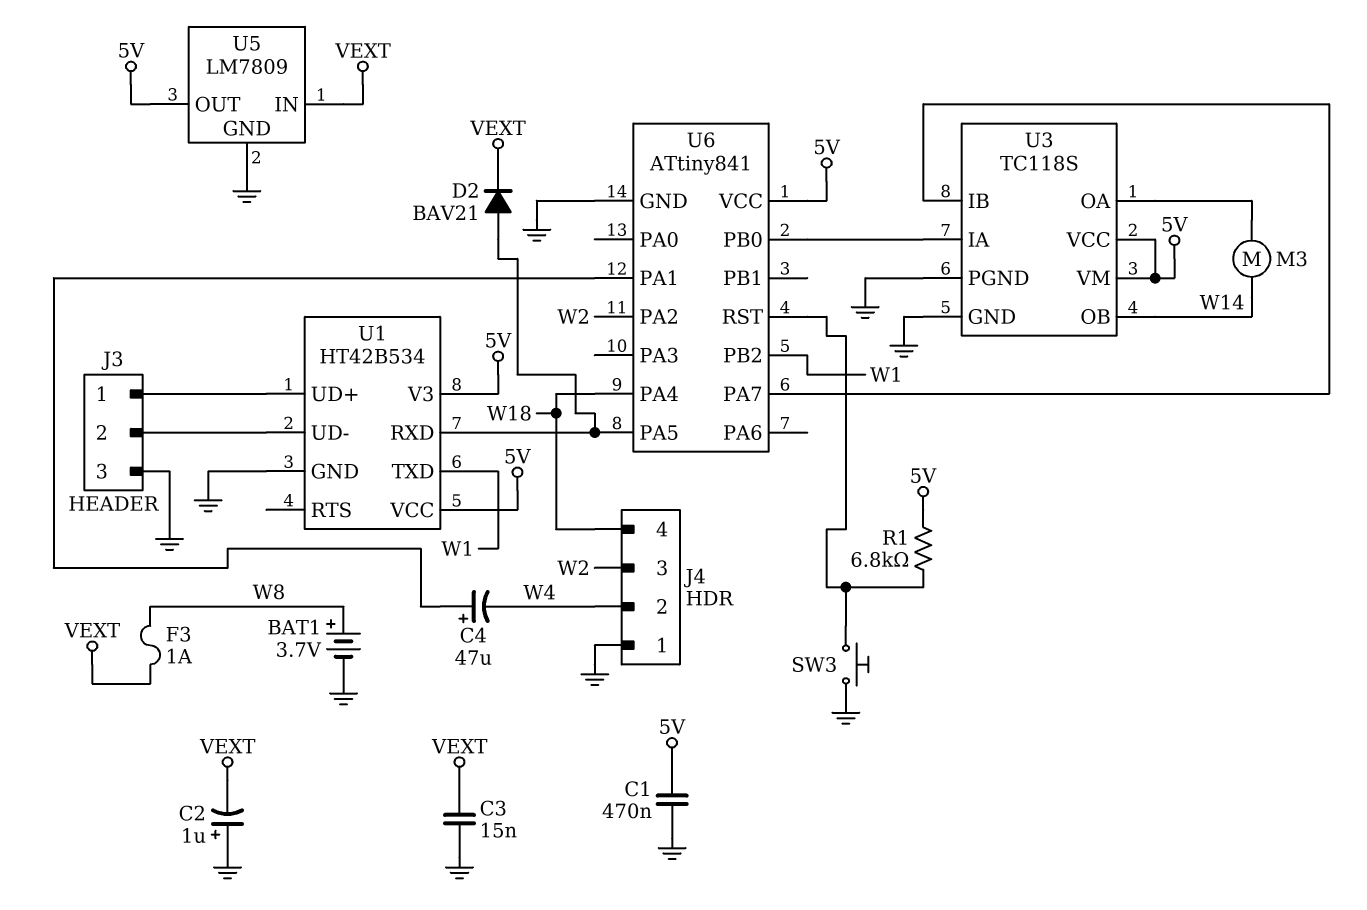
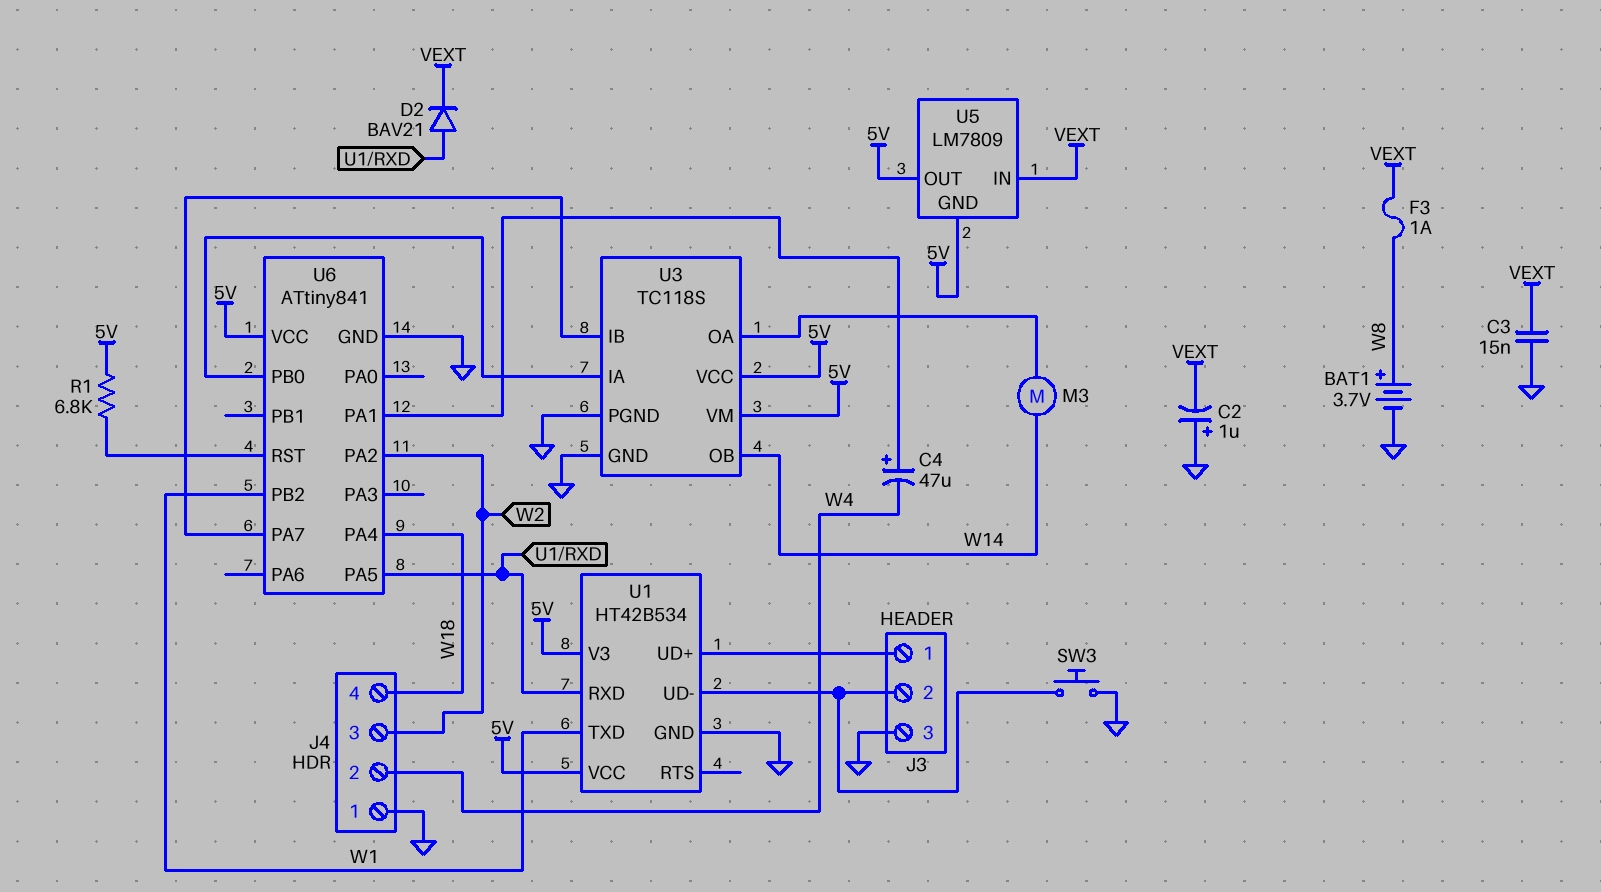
C1: 470nF (5V, GND) -> none
SW3: button (GND, U6/RST) -> button (GND, J3/2)
U5 pin GND: GND -> 5V

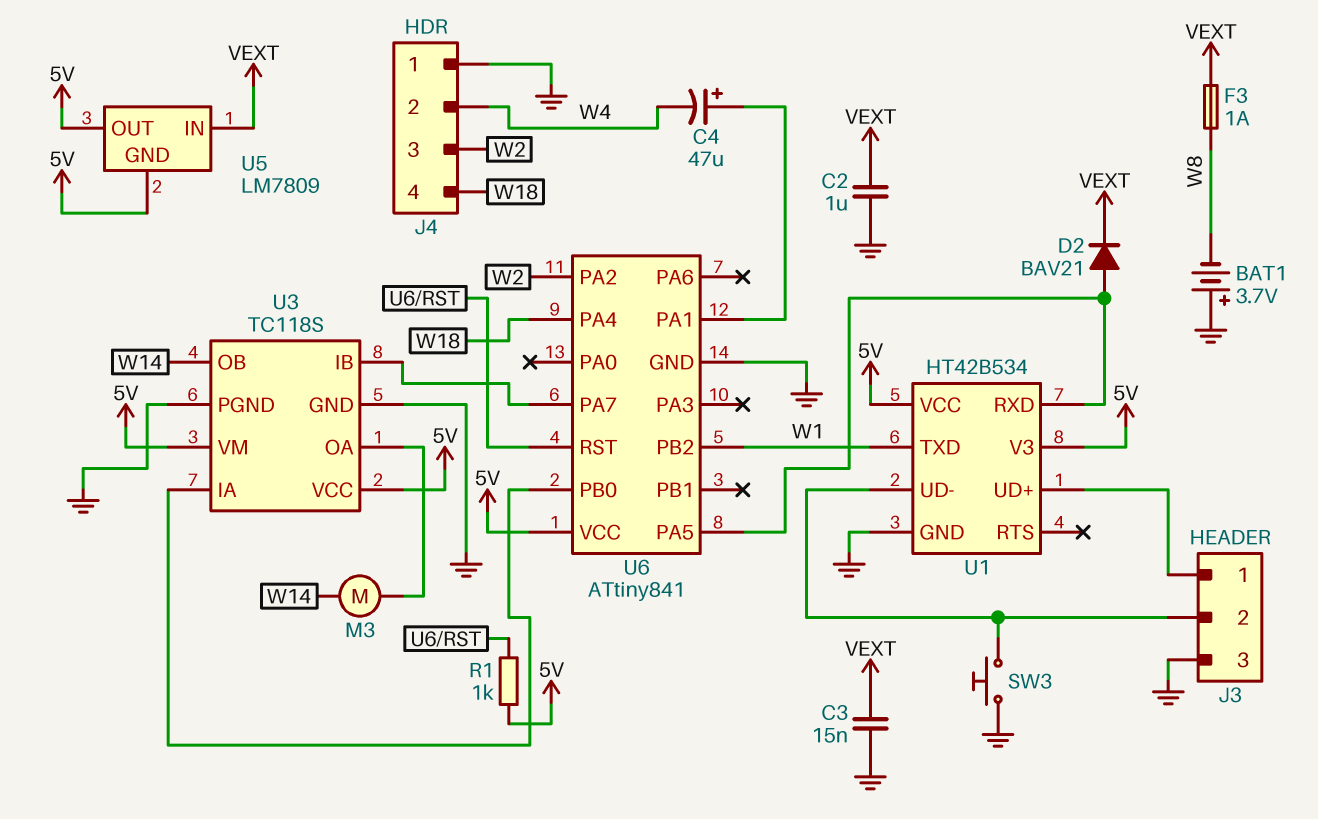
BAT1: 3.7V (plus W8, minus GND) -> 3.7V (plus GND, minus W8)
C2: 1uF (plus GND, minus VEXT) -> 1uF (GND, VEXT)
R1: 6.8k (5V, U6/RST) -> 1k (5V, U6/RST)

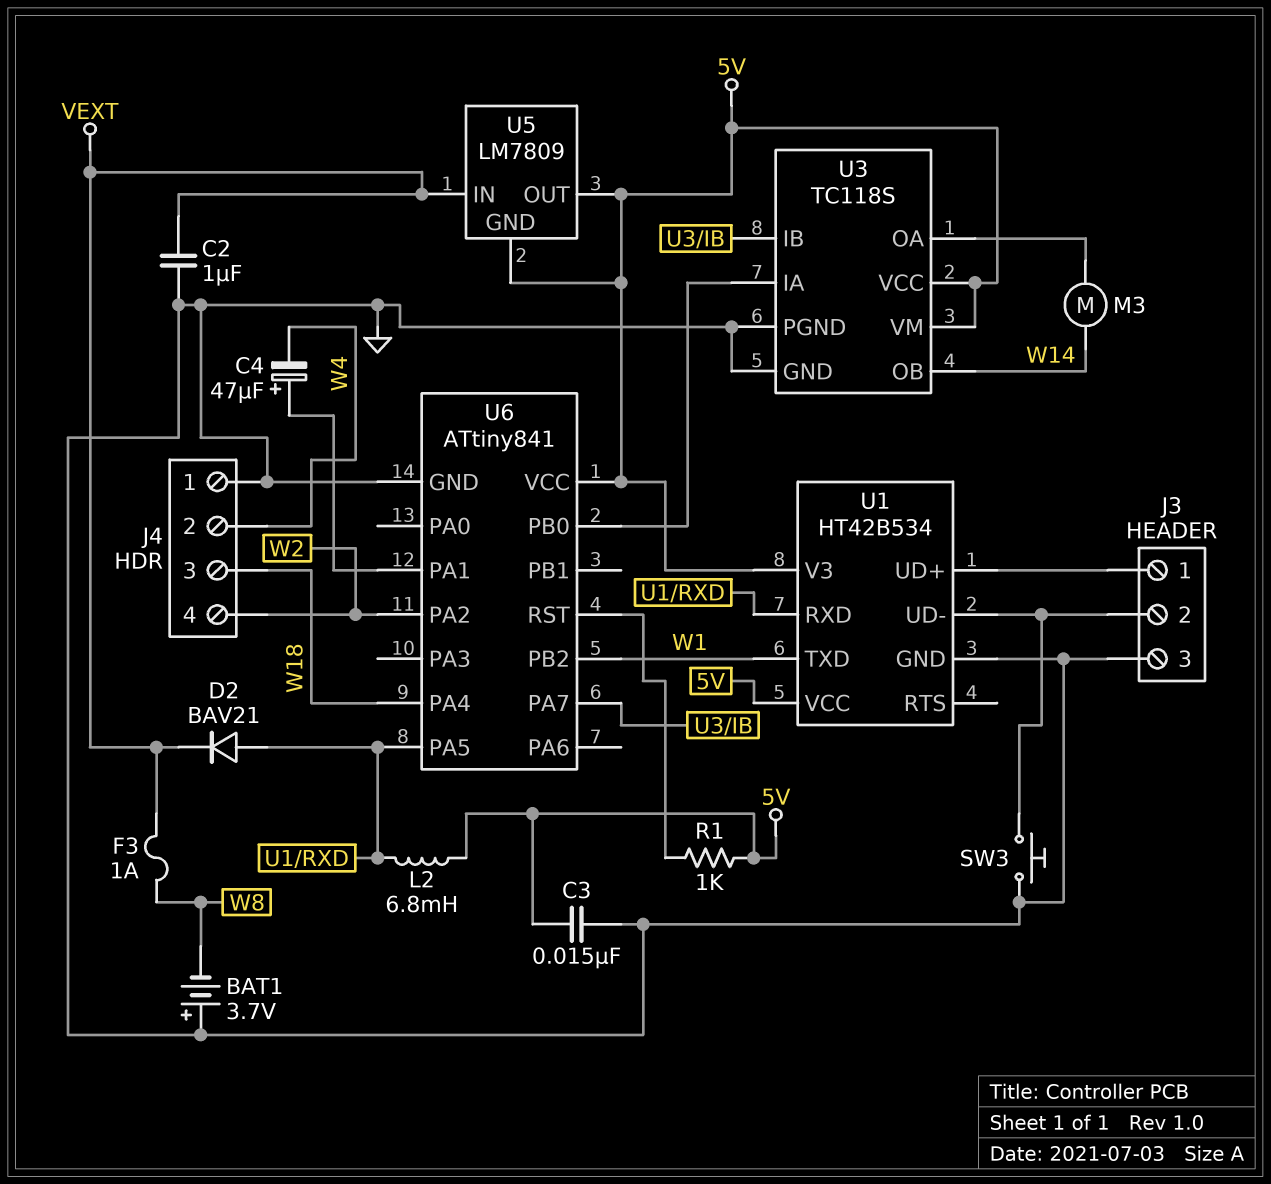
C3: 15nF (GND, VEXT) -> 15nF (5V, GND)
J4 pin 3: W2 -> W18
J4 pin 4: W18 -> W2
L2: none -> 6.8mH (5V, U1/RXD)

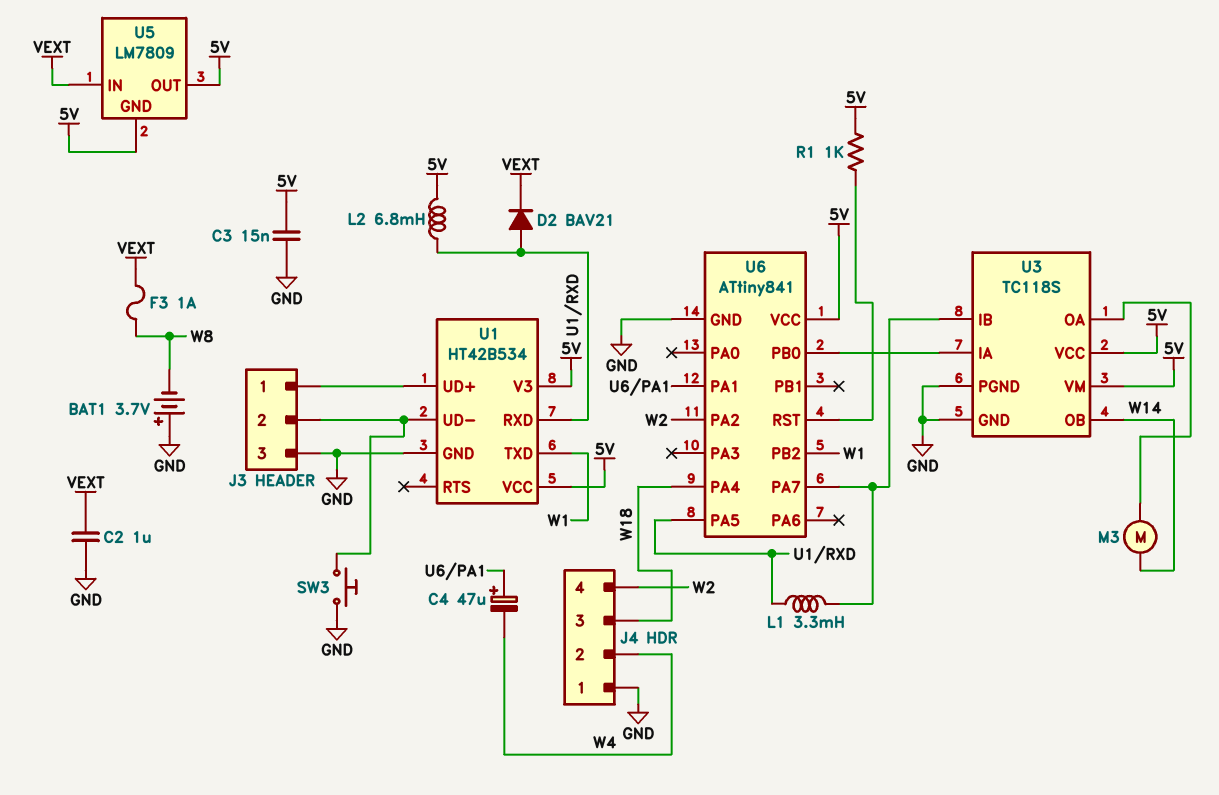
L1: none -> 3.3mH (U1/RXD, U3/IB)

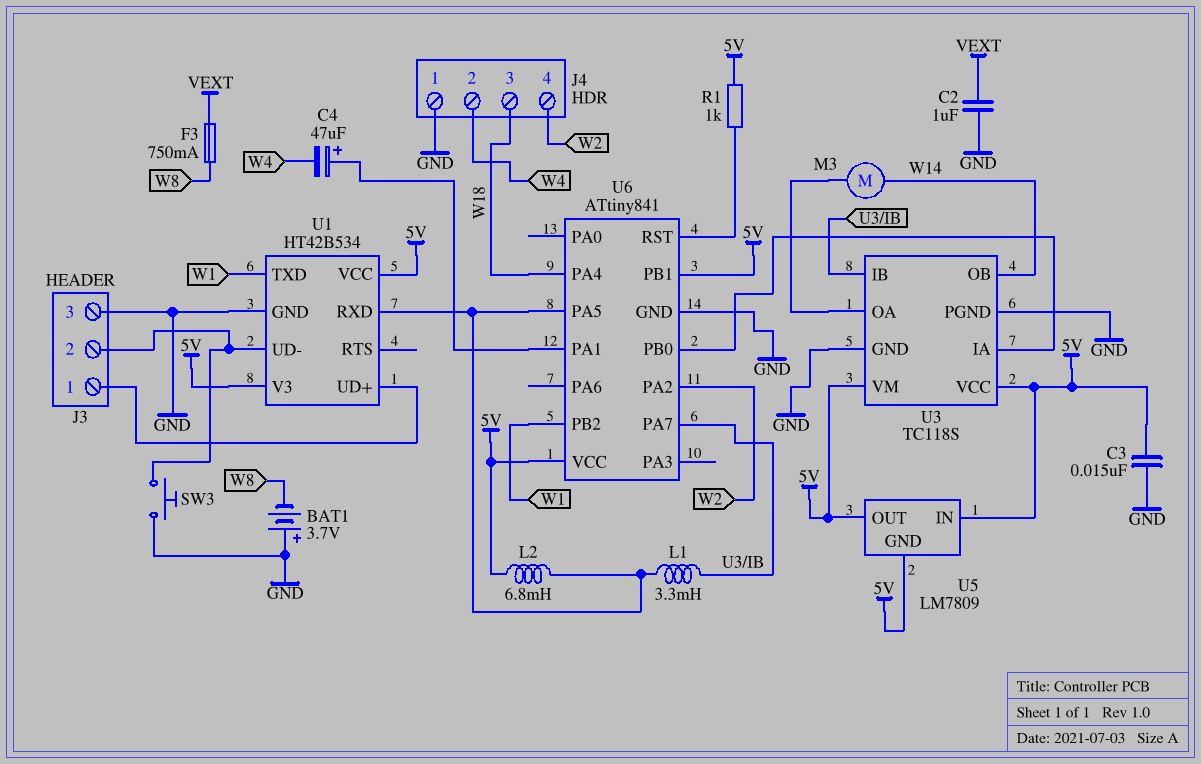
D2: diode BAV21 (A U1/RXD, K VEXT) -> none
F3: 1A (VEXT, W8) -> 750mA (VEXT, W8)
U5 pin IN: VEXT -> 5V
U6 pin PB1: none -> 5V

